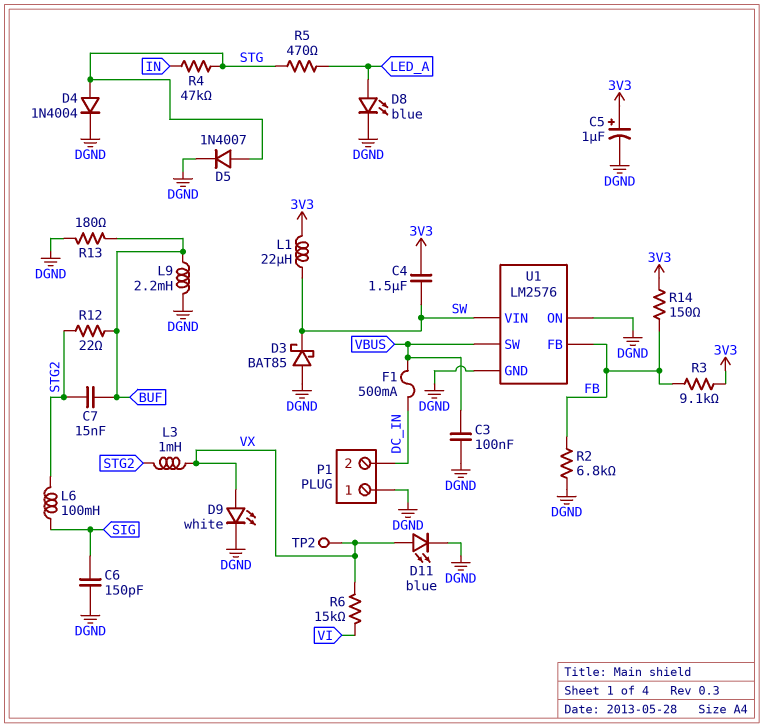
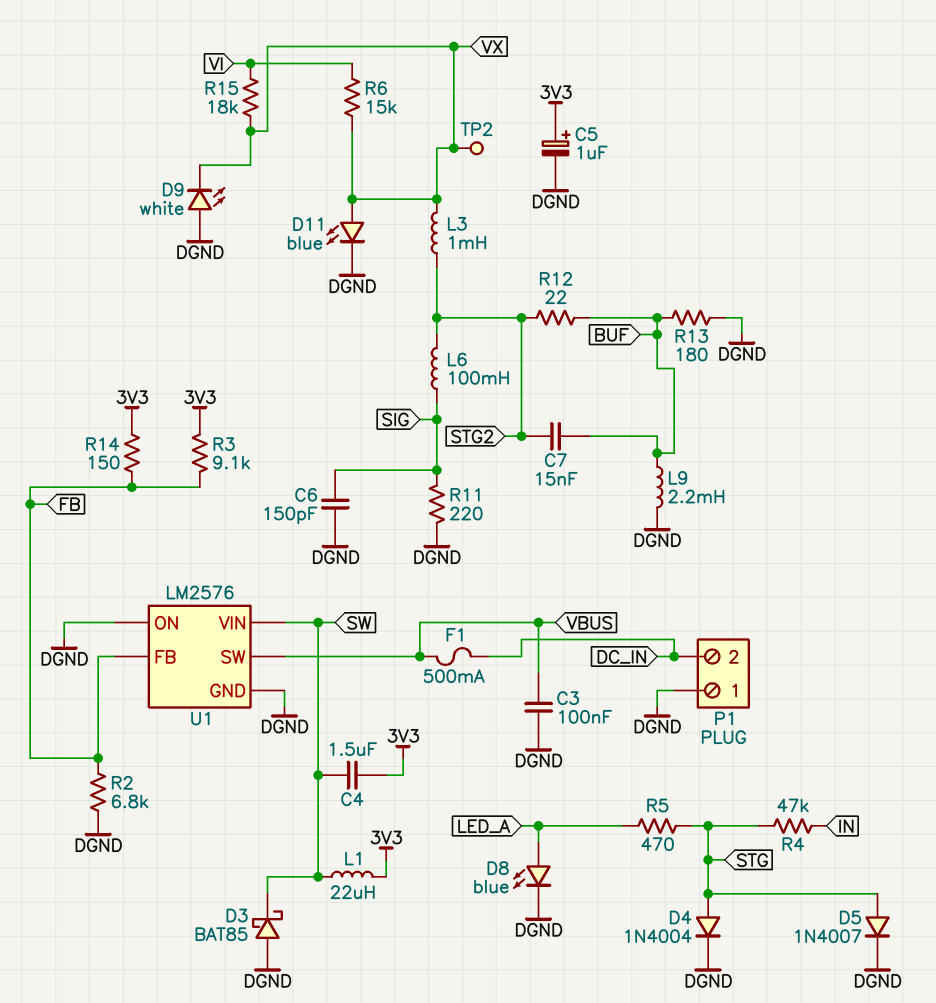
D9: LED white (A VX, K DGND) -> LED white (A DGND, K VX)
R11: none -> 220 (DGND, SIG)
R15: none -> 18k (VI, VX)

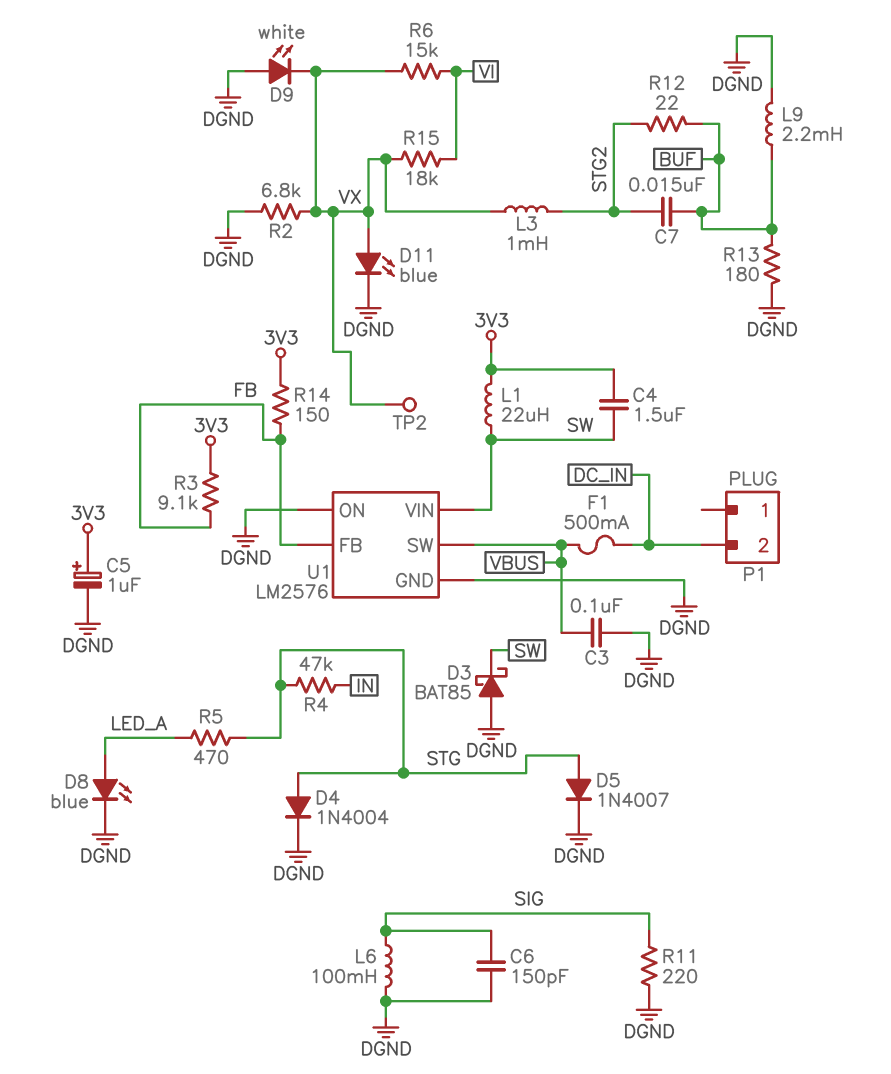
L6: 100mH (SIG, STG2) -> 100mH (DGND, SIG)
P1 pin 1: DGND -> none
R2: 6.8k (DGND, FB) -> 6.8k (DGND, VX)

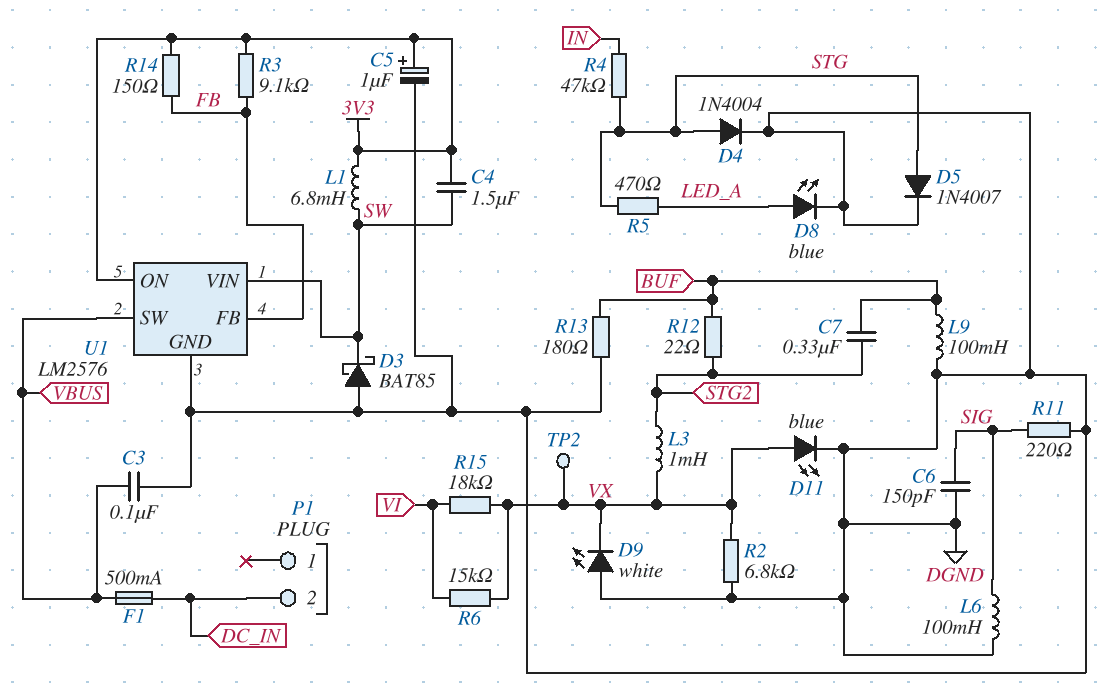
C7: 15nF (BUF, STG2) -> 330nF (BUF, STG2)
L1: 22uH (3V3, SW) -> 6.8mH (3V3, SW)
L9: 2.2mH (BUF, DGND) -> 100mH (BUF, DGND)
U1 pin ON: DGND -> 3V3

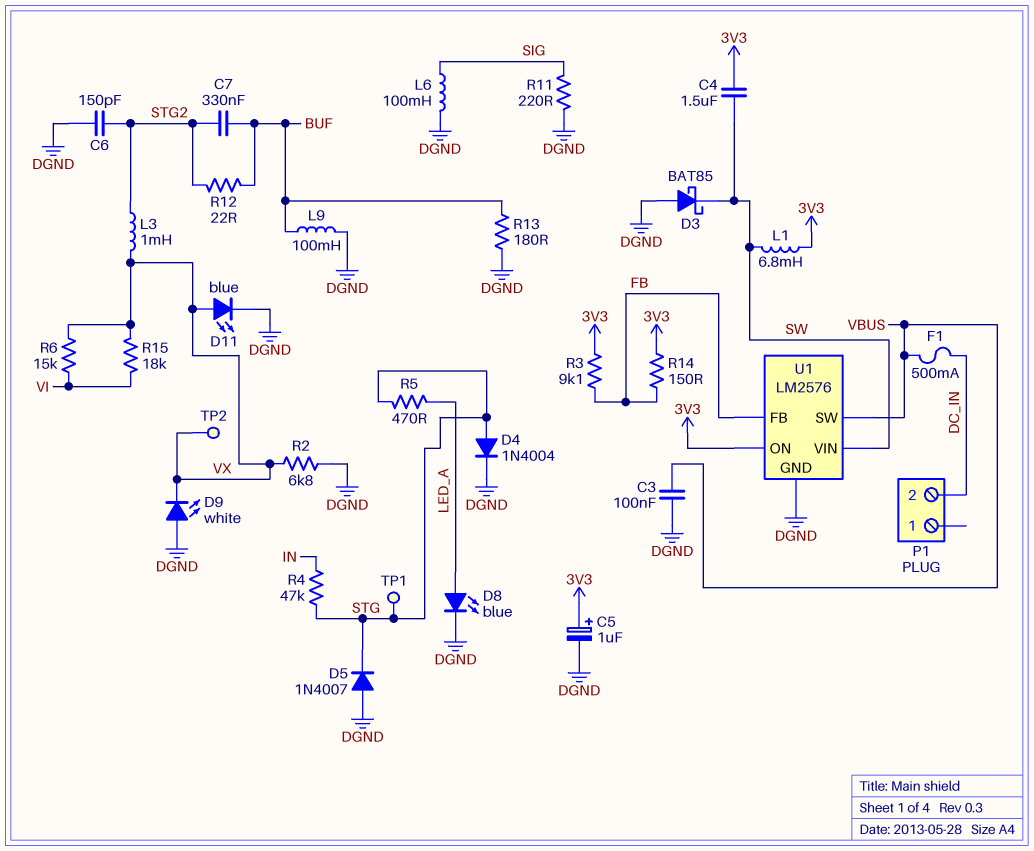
C6: 150pF (DGND, SIG) -> 150pF (DGND, STG2)
D5: diode 1N4007 (A STG, K DGND) -> diode 1N4007 (A DGND, K STG)
TP1: none -> test point (STG)

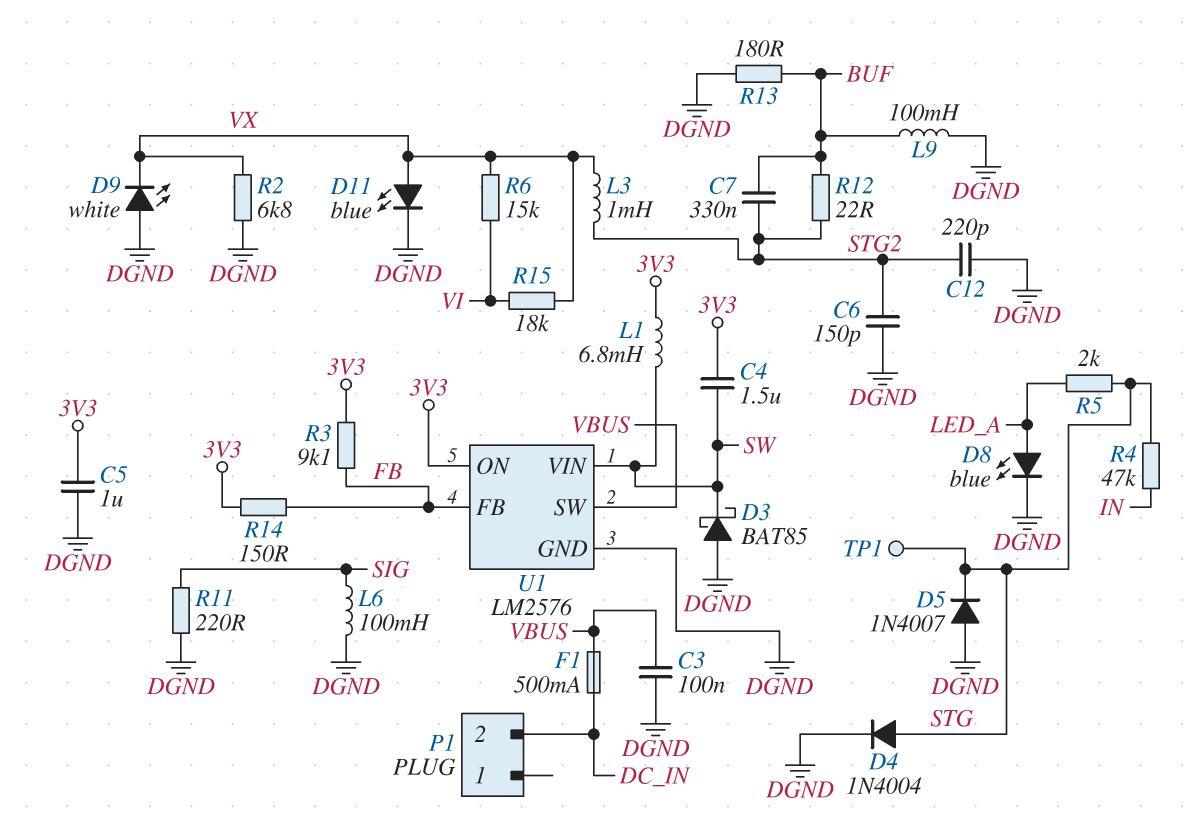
C5: 1uF (plus 3V3, minus DGND) -> 1uF (3V3, DGND)
C12: none -> 220pF (DGND, STG2)
R5: 470 (LED_A, STG) -> 2k (LED_A, STG)
TP2: test point (VX) -> none

